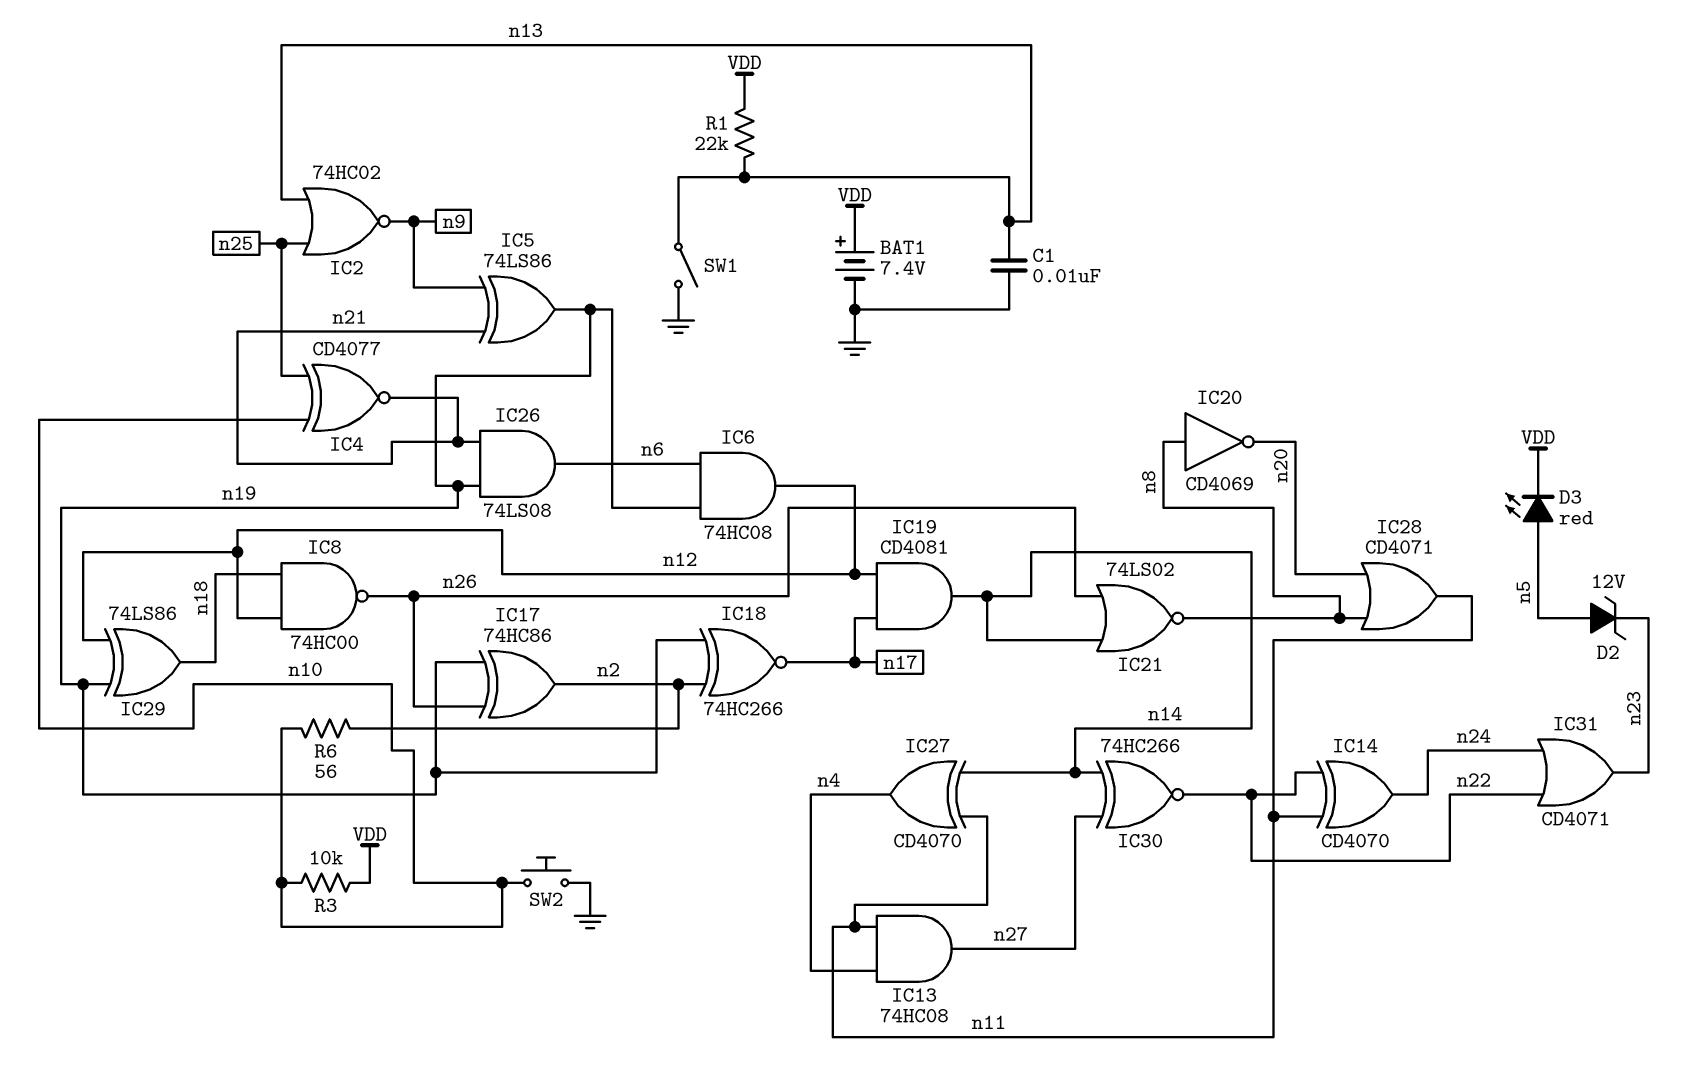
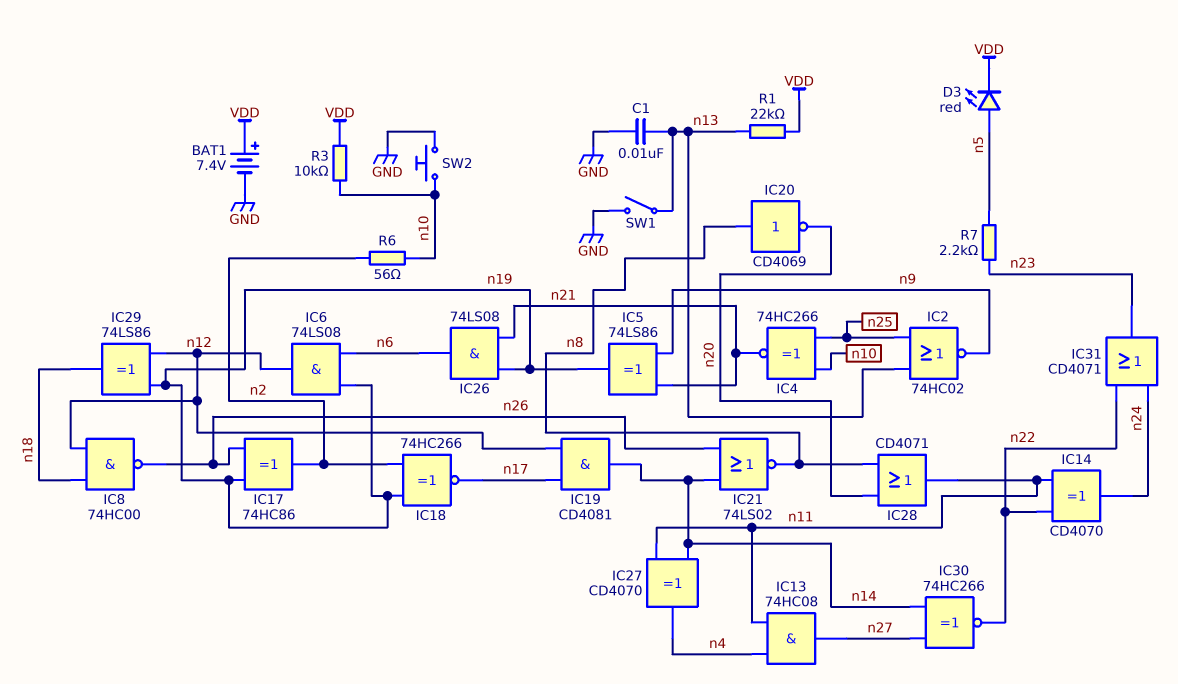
D2: zener 12V (A n5, K n23) -> none
IC4: XNOR CD4077 (in n10, in n25, out n21) -> XNOR 74HC266 (in n10, in n25, out n21)
IC6: AND 74HC08 (in n6, in n19, out n12) -> AND 74LS08 (in n6, in n19, out n12)
R7: none -> 2.2k (n5, n23)

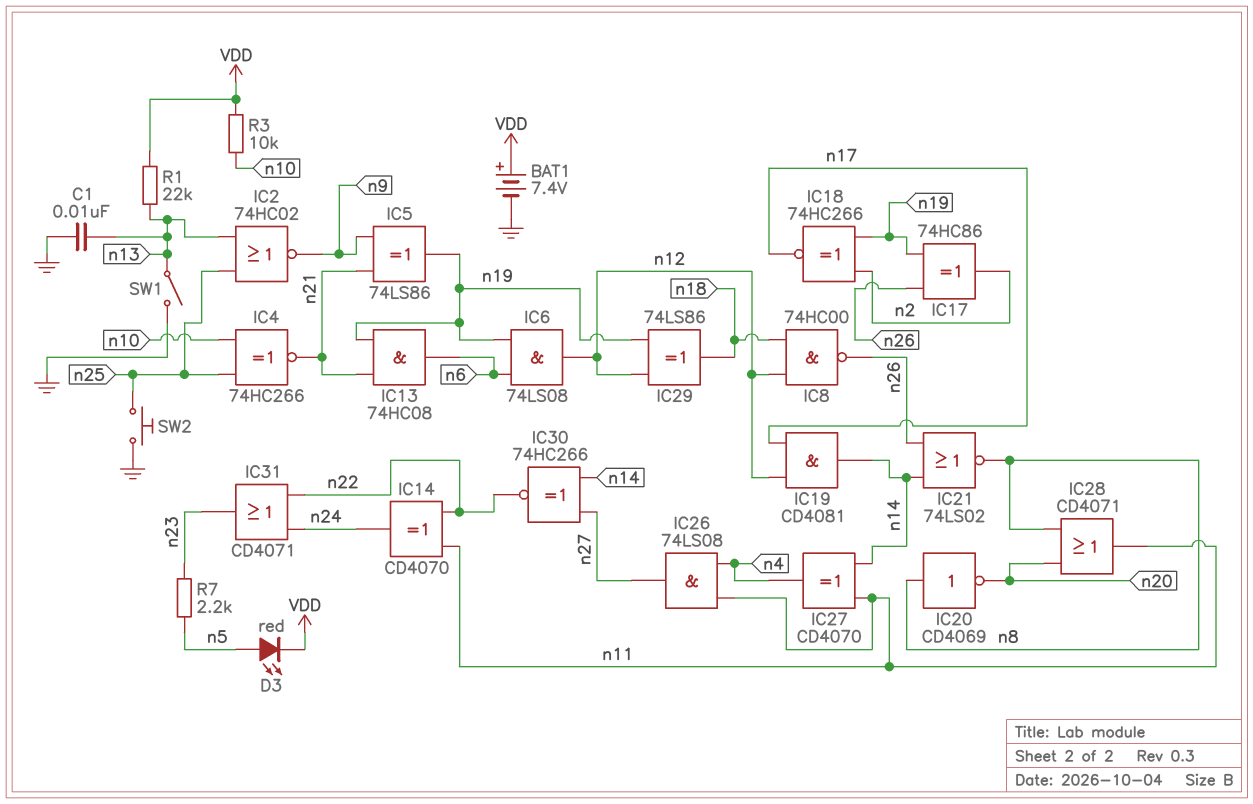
IC13: AND 74HC08 (in n4, in n11, out n27) -> AND 74HC08 (in n19, in n21, out n6)
IC26: AND 74LS08 (in n19, in n21, out n6) -> AND 74LS08 (in n4, in n11, out n27)
R6: 56 (n2, n10) -> none
SW2: button (GND, n10) -> button (GND, n25)

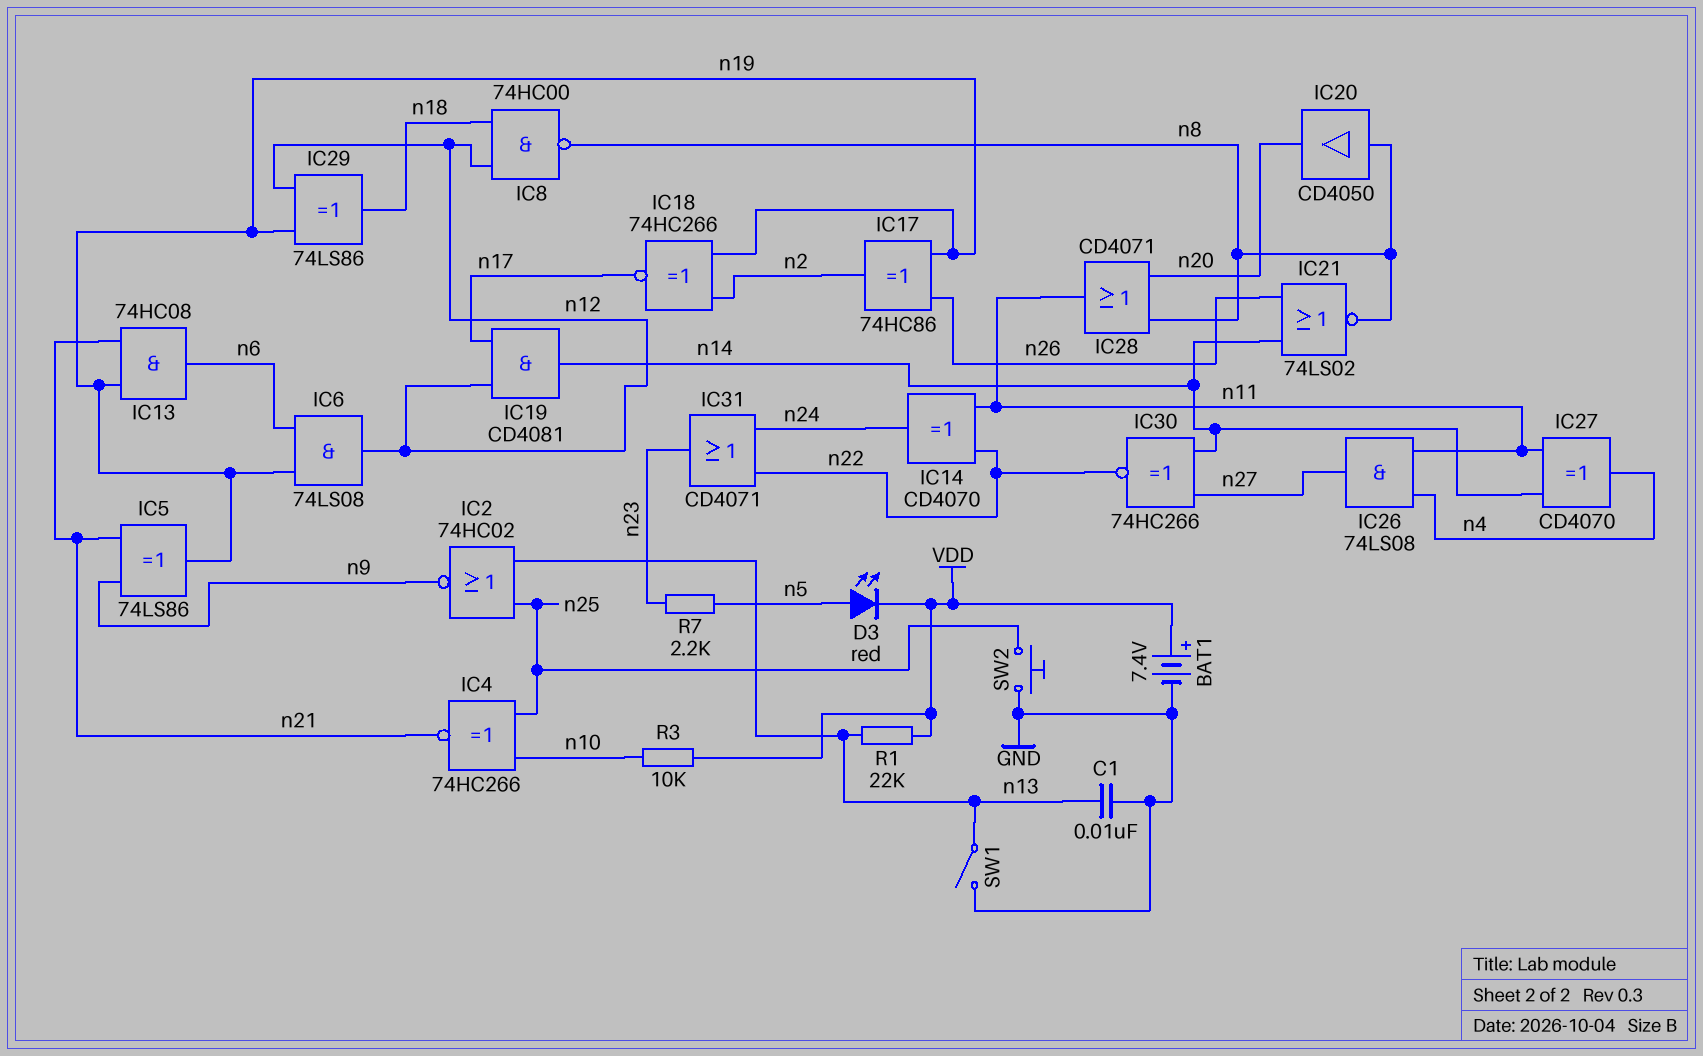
IC8: NAND 74HC00 (in n12, in n18, out n26) -> NAND 74HC00 (in n12, in n18, out n8)
IC20: NOT CD4069 (in n8, out n20) -> buffer CD4050 (in n8, out n20)

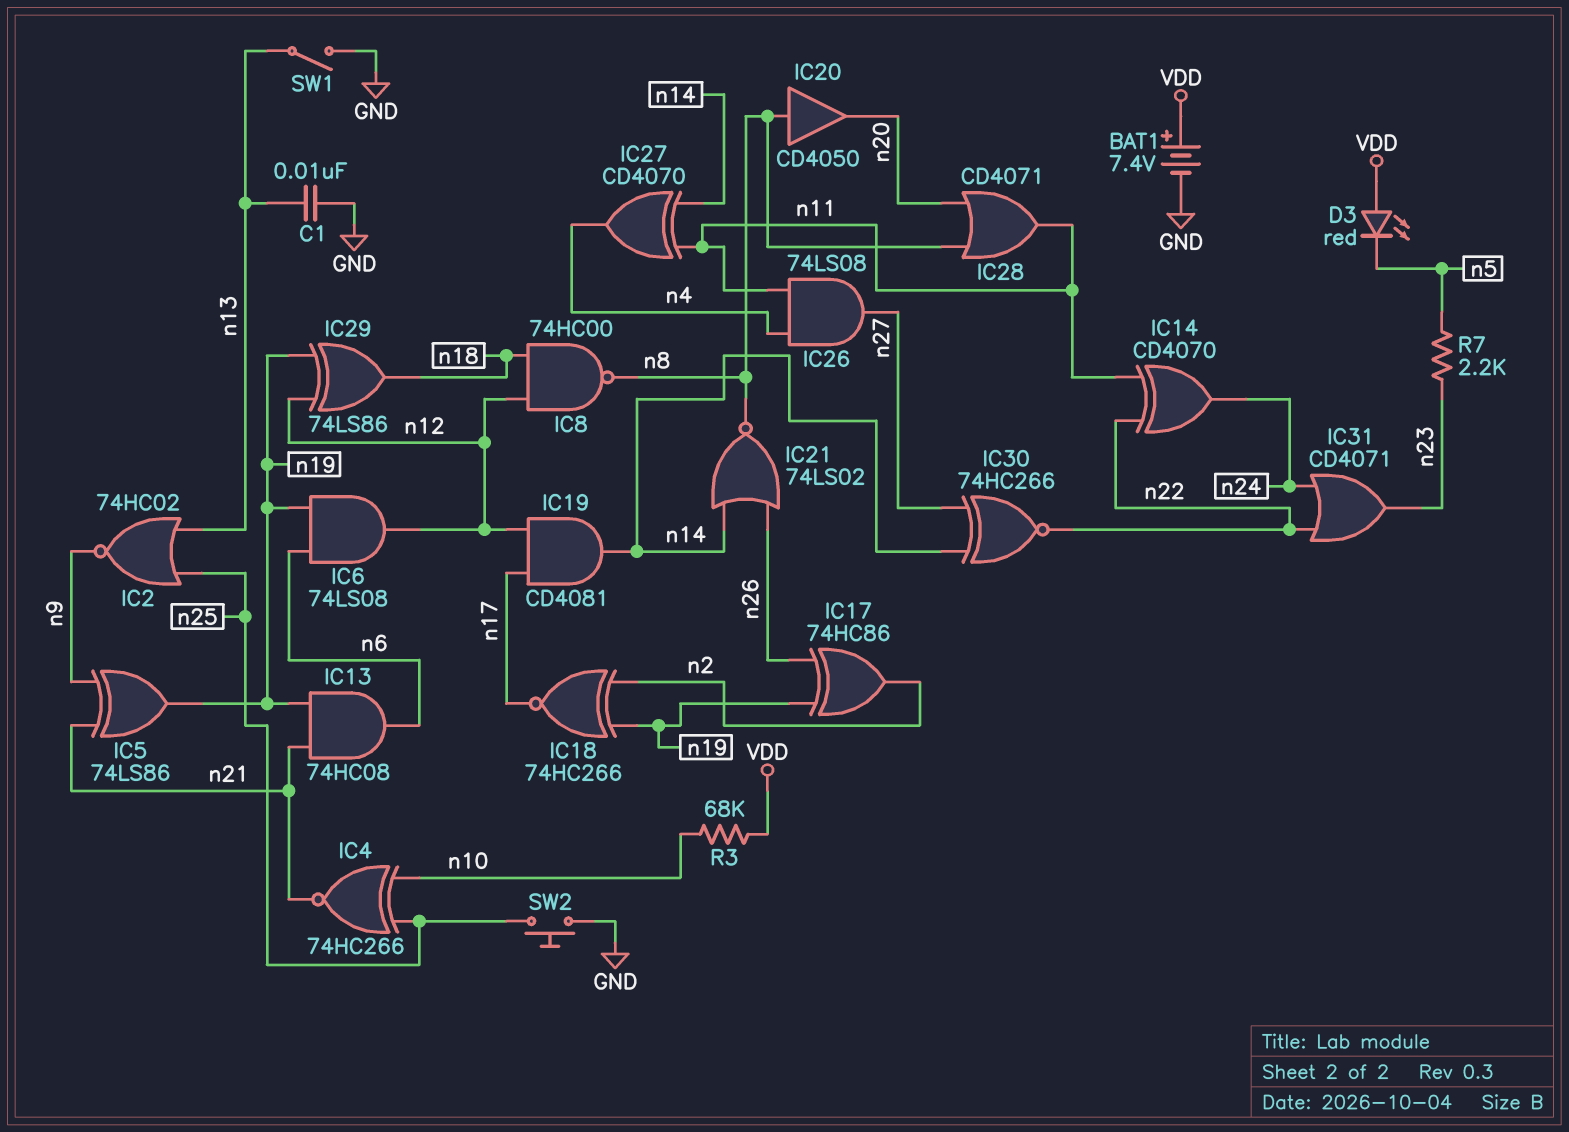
D3: LED red (A n5, K VDD) -> LED red (A VDD, K n5)
R1: 22k (VDD, n13) -> none
R3: 10k (VDD, n10) -> 68k (VDD, n10)

